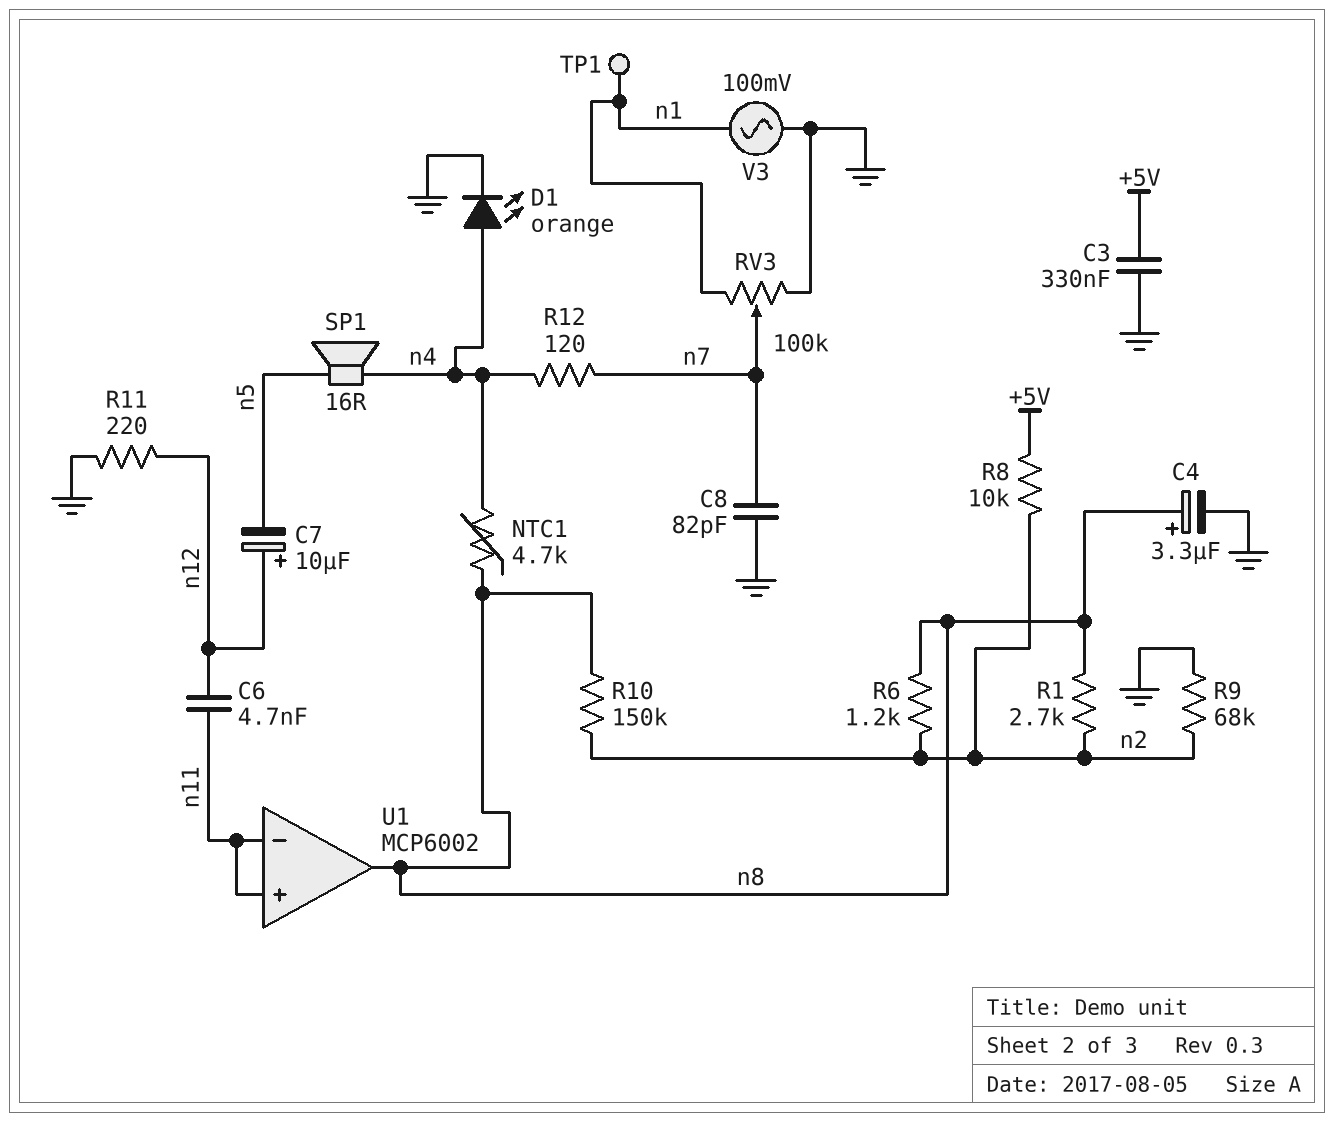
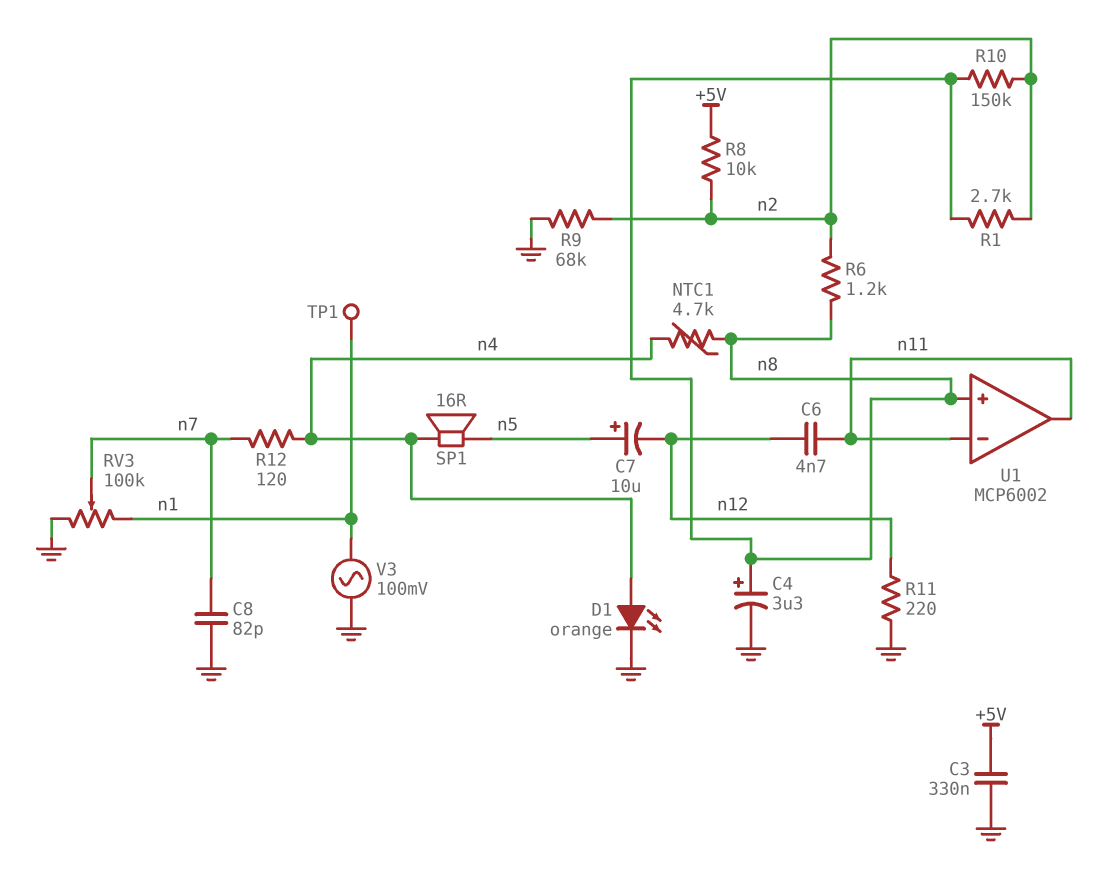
C7: 10uF (plus n12, minus n5) -> 10uF (plus n5, minus n12)
U1 pin in+: n11 -> n8
U1 pin out: n8 -> n11

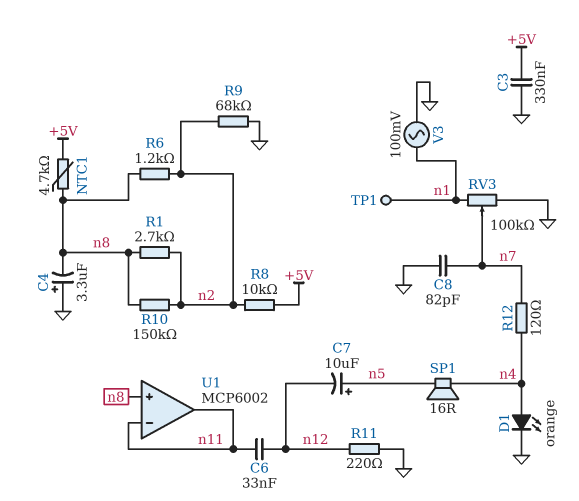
C4: 3.3uF (plus n8, minus GND) -> 3.3uF (plus GND, minus n8)
C6: 4.7nF (n11, n12) -> 33nF (n11, n12)
NTC1: 4.7k (n4, n8) -> 4.7k (+5V, n8)

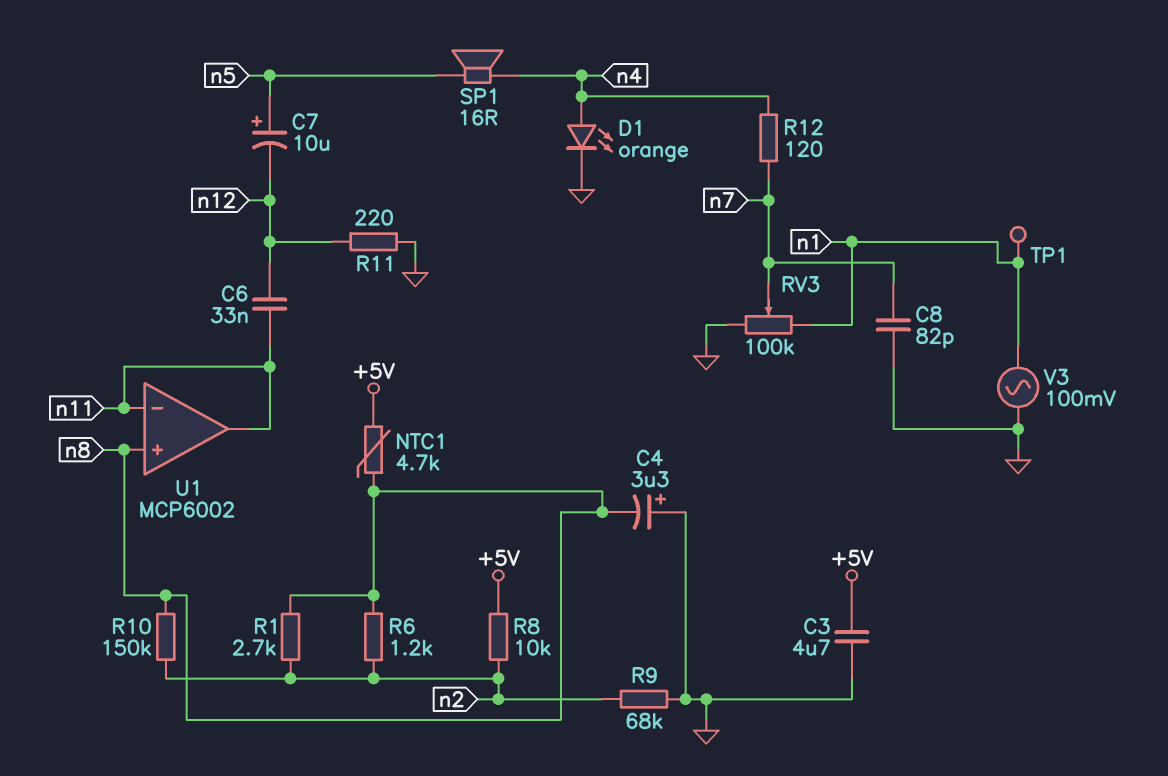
C3: 330nF (+5V, GND) -> 4.7uF (+5V, GND)

